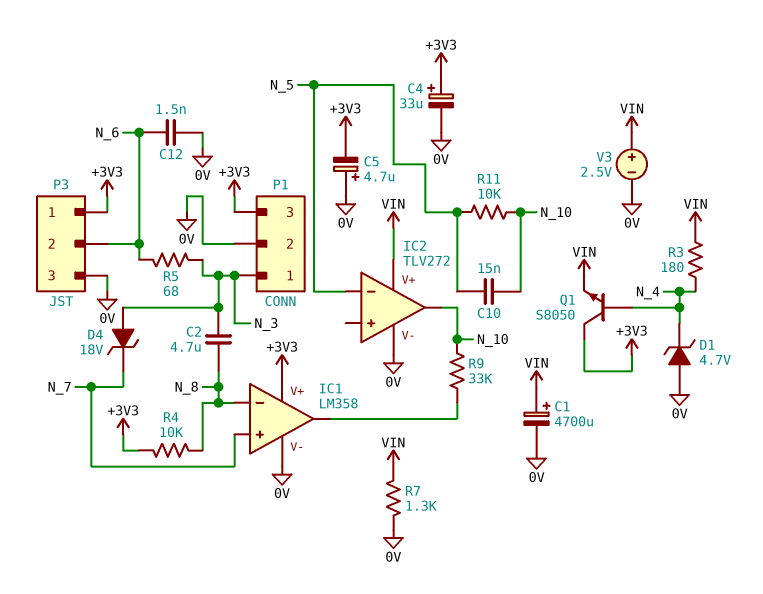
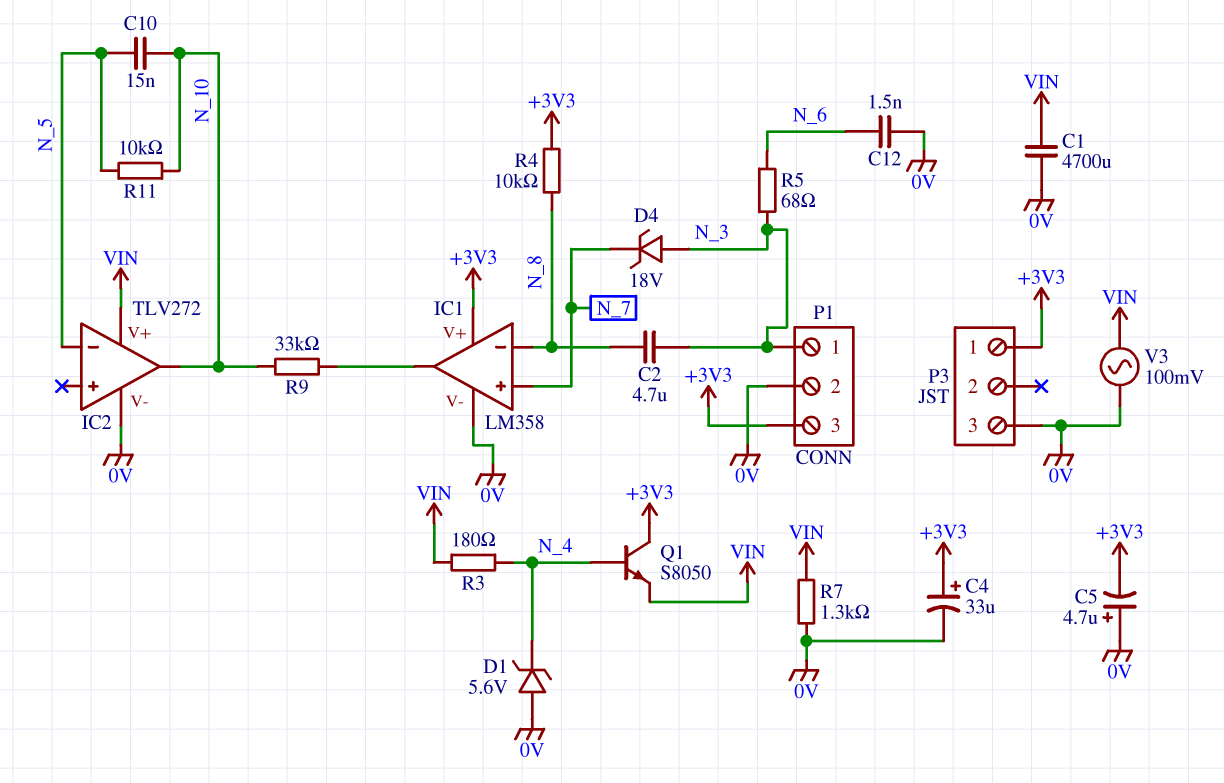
C1: 4700uF (plus VIN, minus 0V) -> 4700uF (0V, VIN)
D1: zener 4.7V (A 0V, K N_4) -> zener 5.6V (A 0V, K N_4)
P3 pin 2: N_6 -> none
V3: 2.5V (plus VIN, minus 0V) -> AC 100mV (0V, VIN)

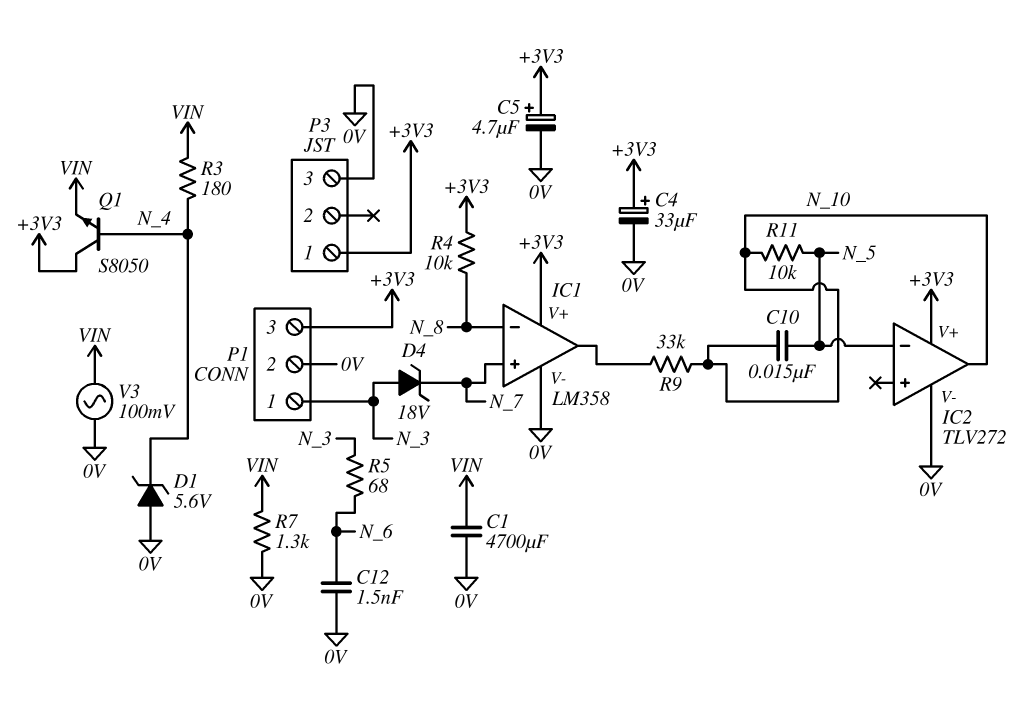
C2: 4.7uF (N_3, N_8) -> none
C5: 4.7uF (plus 0V, minus +3V3) -> 4.7uF (plus +3V3, minus 0V)
IC2 pin V+: VIN -> +3V3

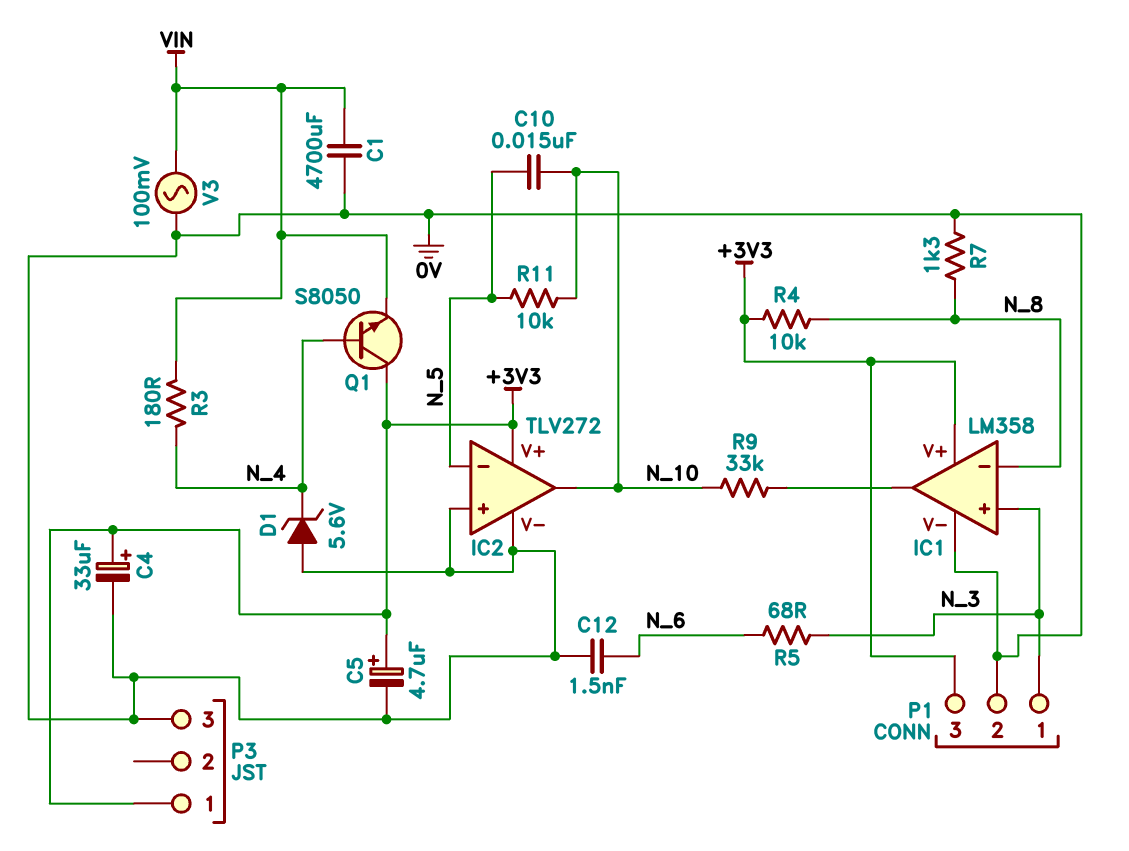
D4: zener 18V (A N_3, K N_7) -> none
IC1 pin in+: N_7 -> N_3
IC2 pin in+: none -> 0V
R7: 1.3k (0V, VIN) -> 1.3k (0V, N_8)

